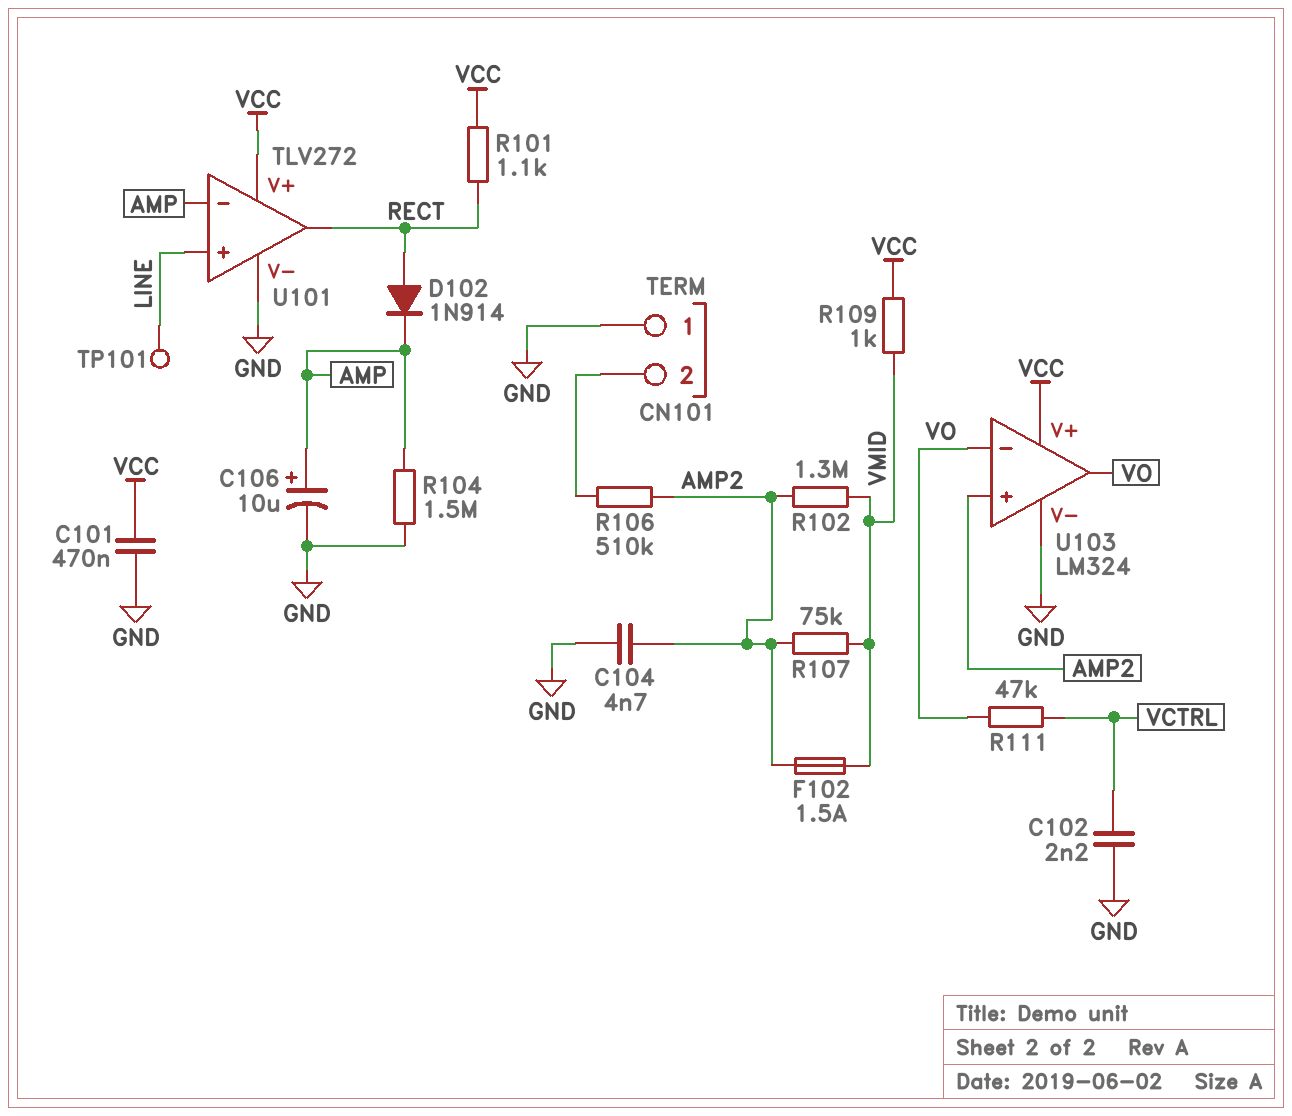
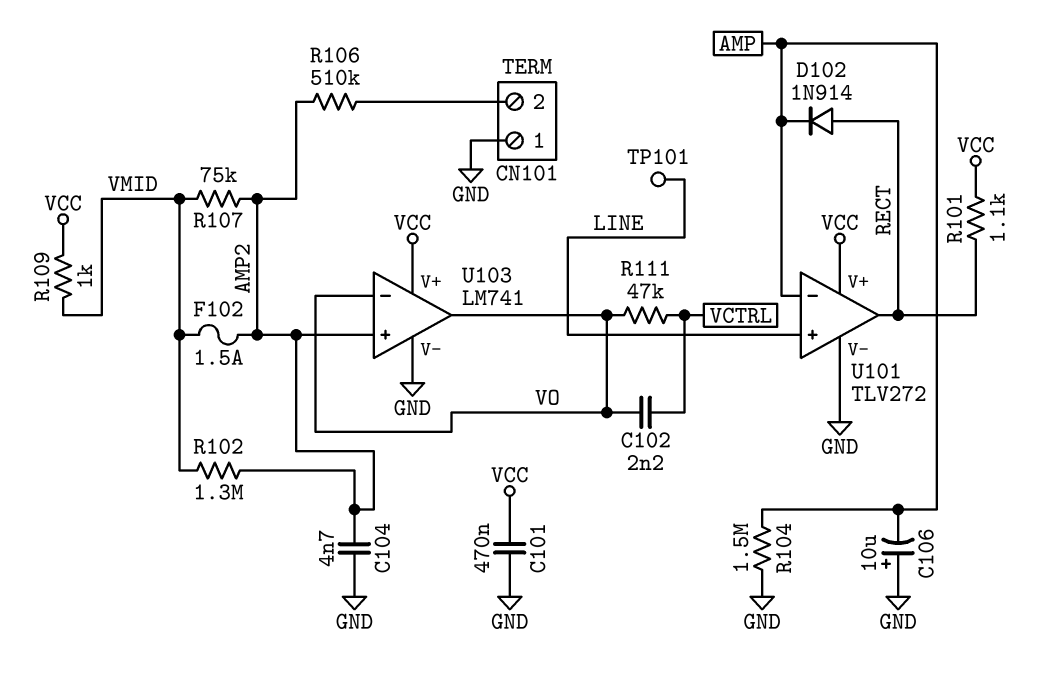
C102: 2.2nF (GND, VCTRL) -> 2.2nF (VCTRL, VO)
C106: 10uF (plus AMP, minus GND) -> 10uF (plus GND, minus AMP)
U103: LM324 -> LM741

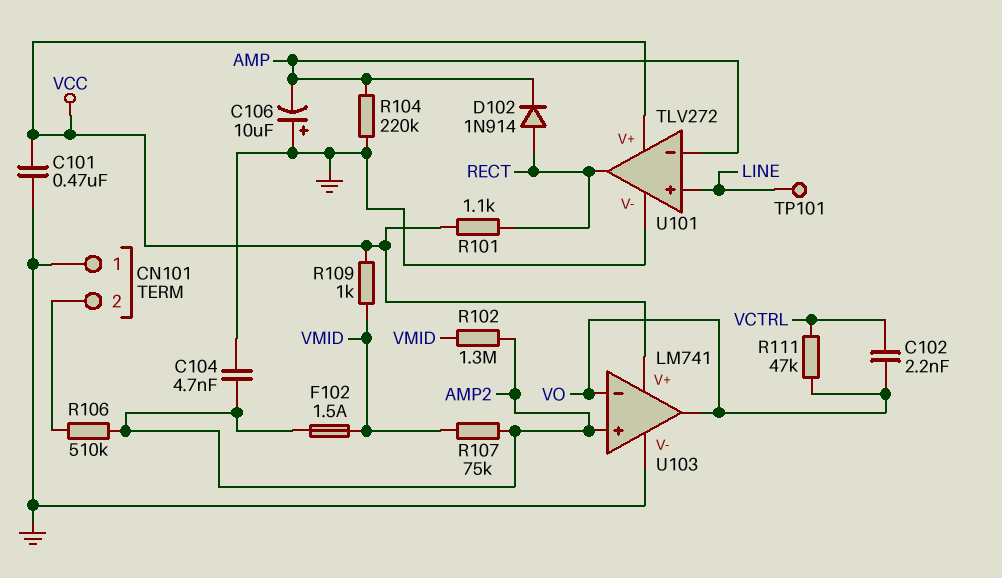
R104: 1.5M (AMP, GND) -> 220k (AMP, GND)

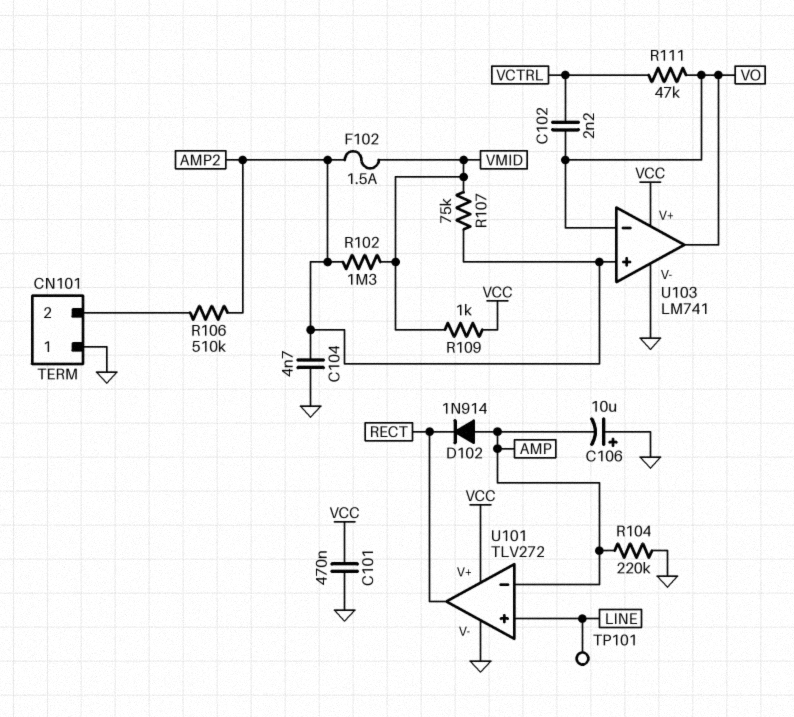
D102: diode 1N914 (A RECT, K AMP) -> diode 1N914 (A AMP, K RECT)
R101: 1.1k (RECT, VCC) -> none

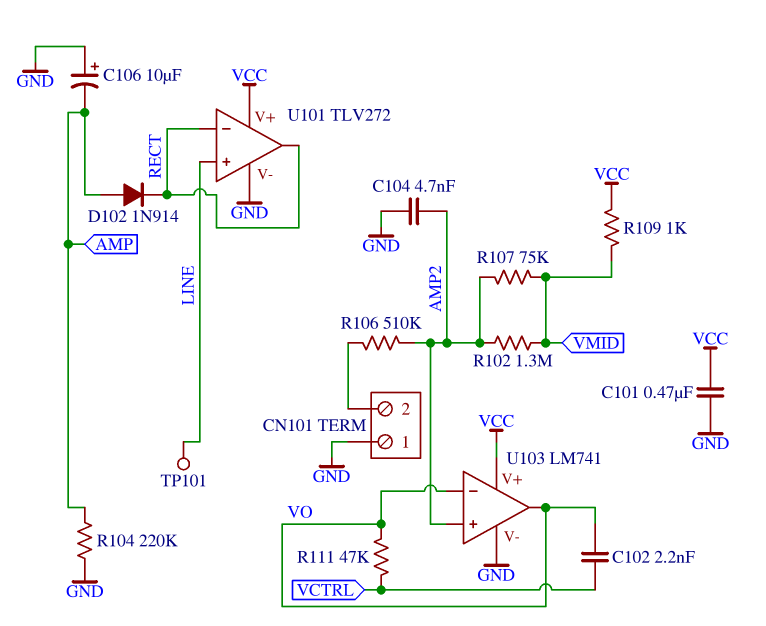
F102: 1.5A (AMP2, VMID) -> none
U101 pin in-: AMP -> RECT

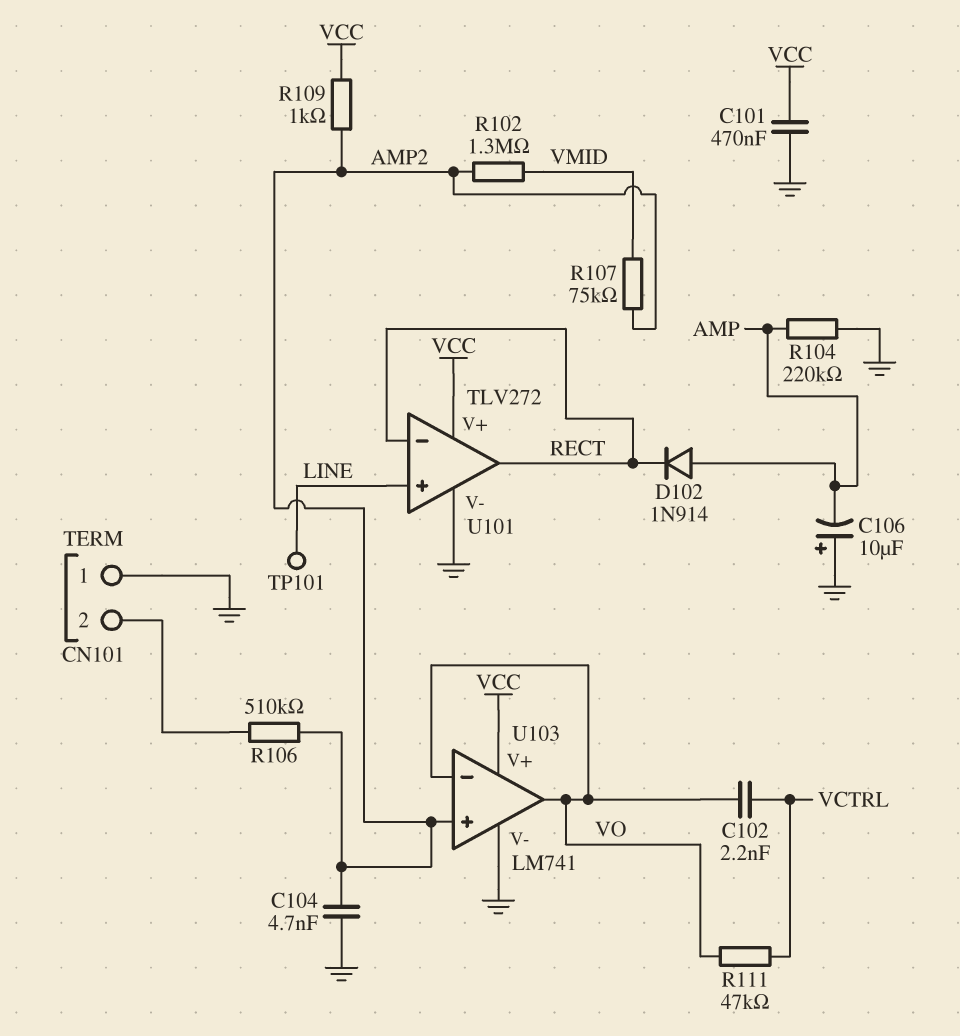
R109: 1k (VCC, VMID) -> 1k (AMP2, VCC)

